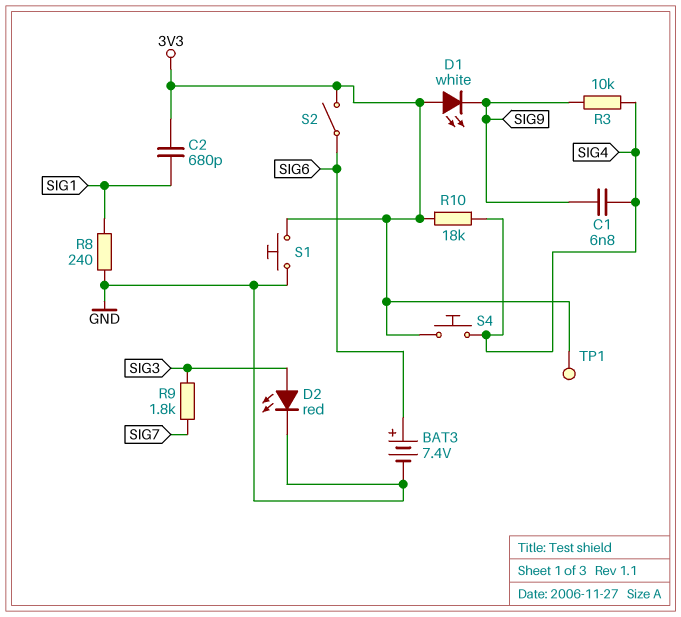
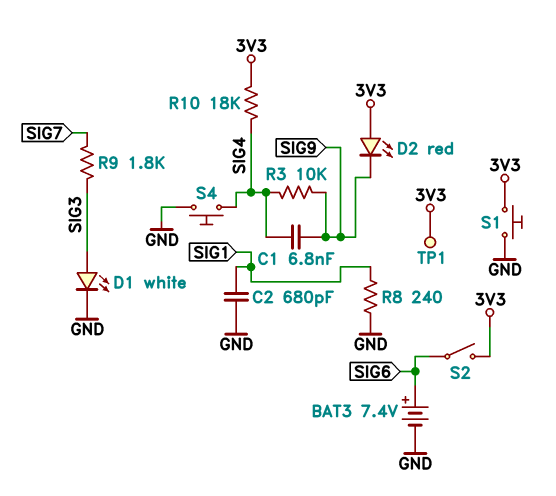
C2: 680pF (3V3, SIG1) -> 680pF (GND, SIG1)
D1: LED white (A 3V3, K SIG9) -> LED white (A SIG3, K GND)
D2: LED red (A SIG3, K GND) -> LED red (A 3V3, K SIG9)
S4: button (3V3, SIG4) -> button (GND, SIG4)

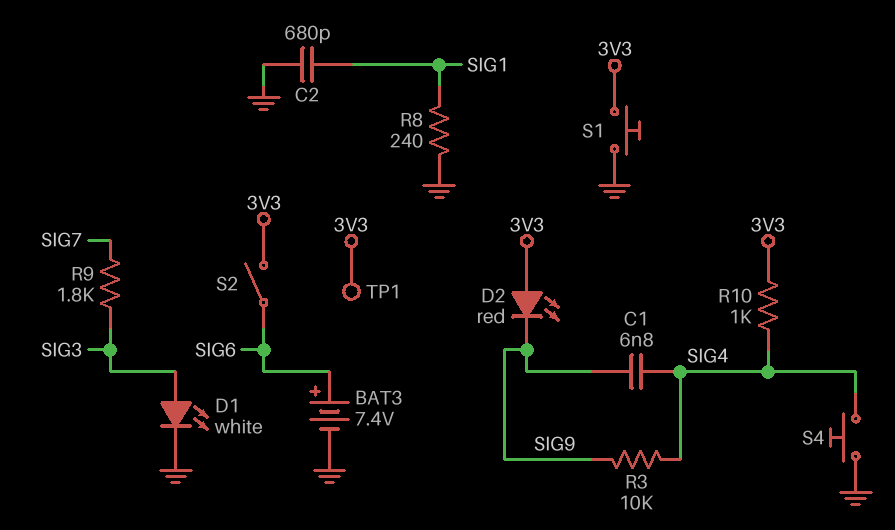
R10: 18k (3V3, SIG4) -> 1k (3V3, SIG4)

